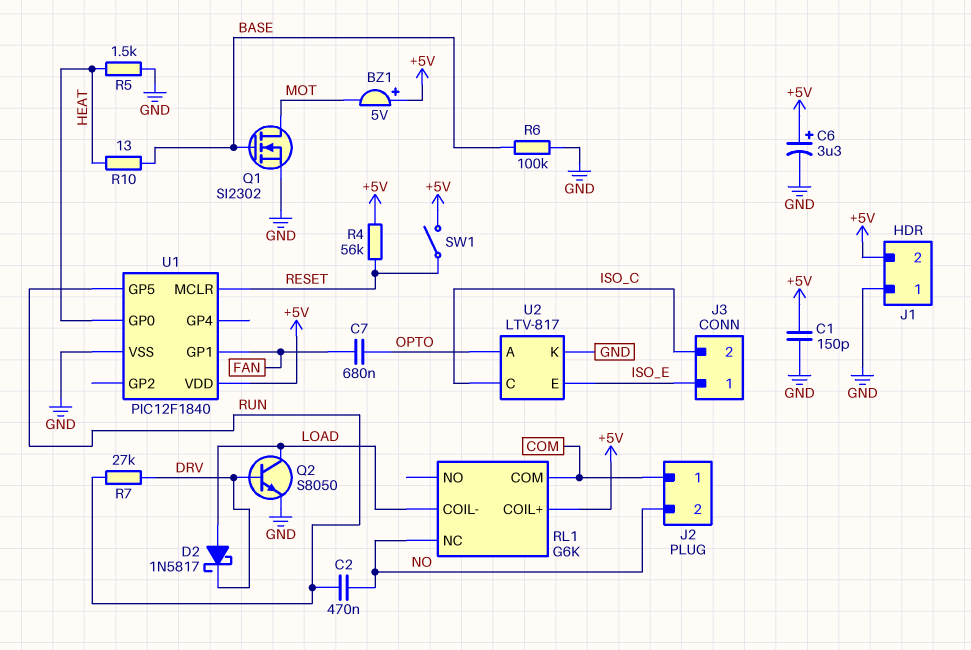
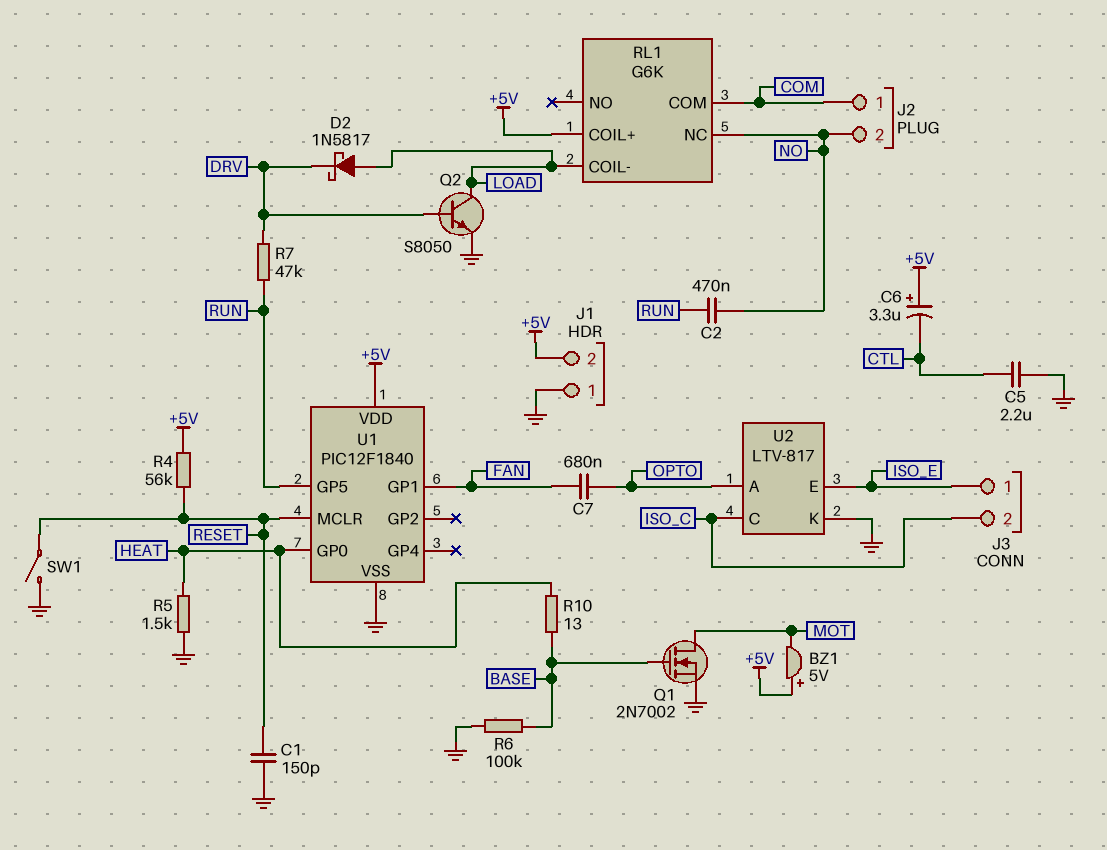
C1: 150pF (+5V, GND) -> 150pF (GND, RESET)
C5: none -> 2.2uF (CTL, GND)
C6: 3.3uF (plus +5V, minus GND) -> 3.3uF (plus +5V, minus CTL)
Q1: NMOS SI2302 (G BASE, D MOT, S GND) -> NMOS 2N7002 (G BASE, D MOT, S GND)
R7: 27k (DRV, RUN) -> 47k (DRV, RUN)
SW1: switch (+5V, RESET) -> switch (GND, RESET)

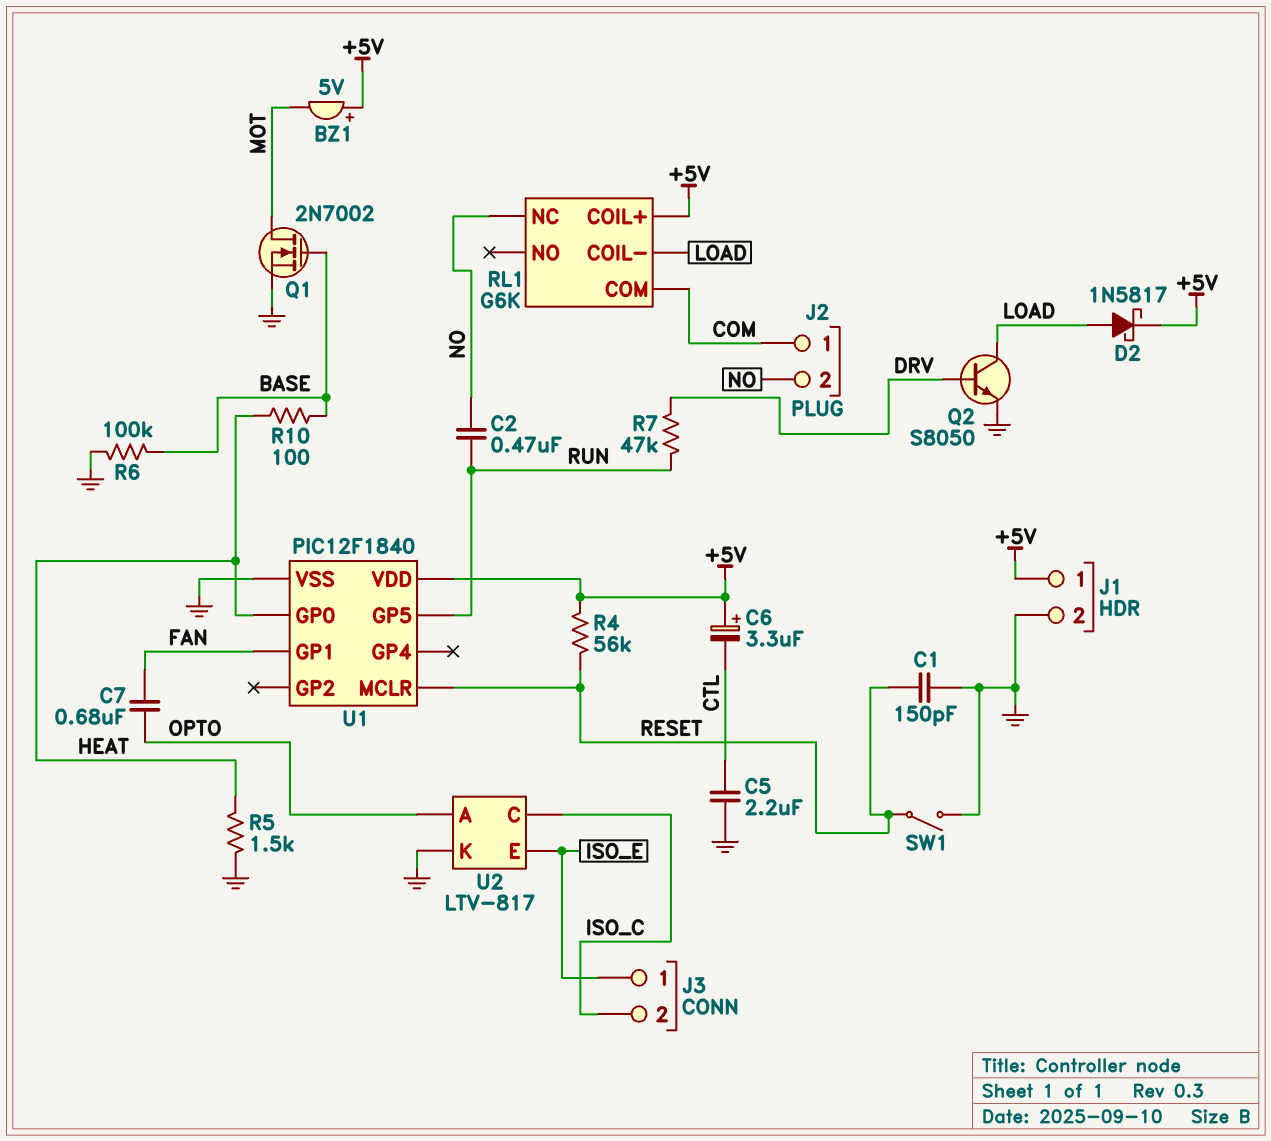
D2: schottky 1N5817 (A LOAD, K DRV) -> schottky 1N5817 (A LOAD, K +5V)
J1 pin 1: GND -> +5V
J1 pin 2: +5V -> GND
R10: 13 (BASE, HEAT) -> 100 (BASE, HEAT)

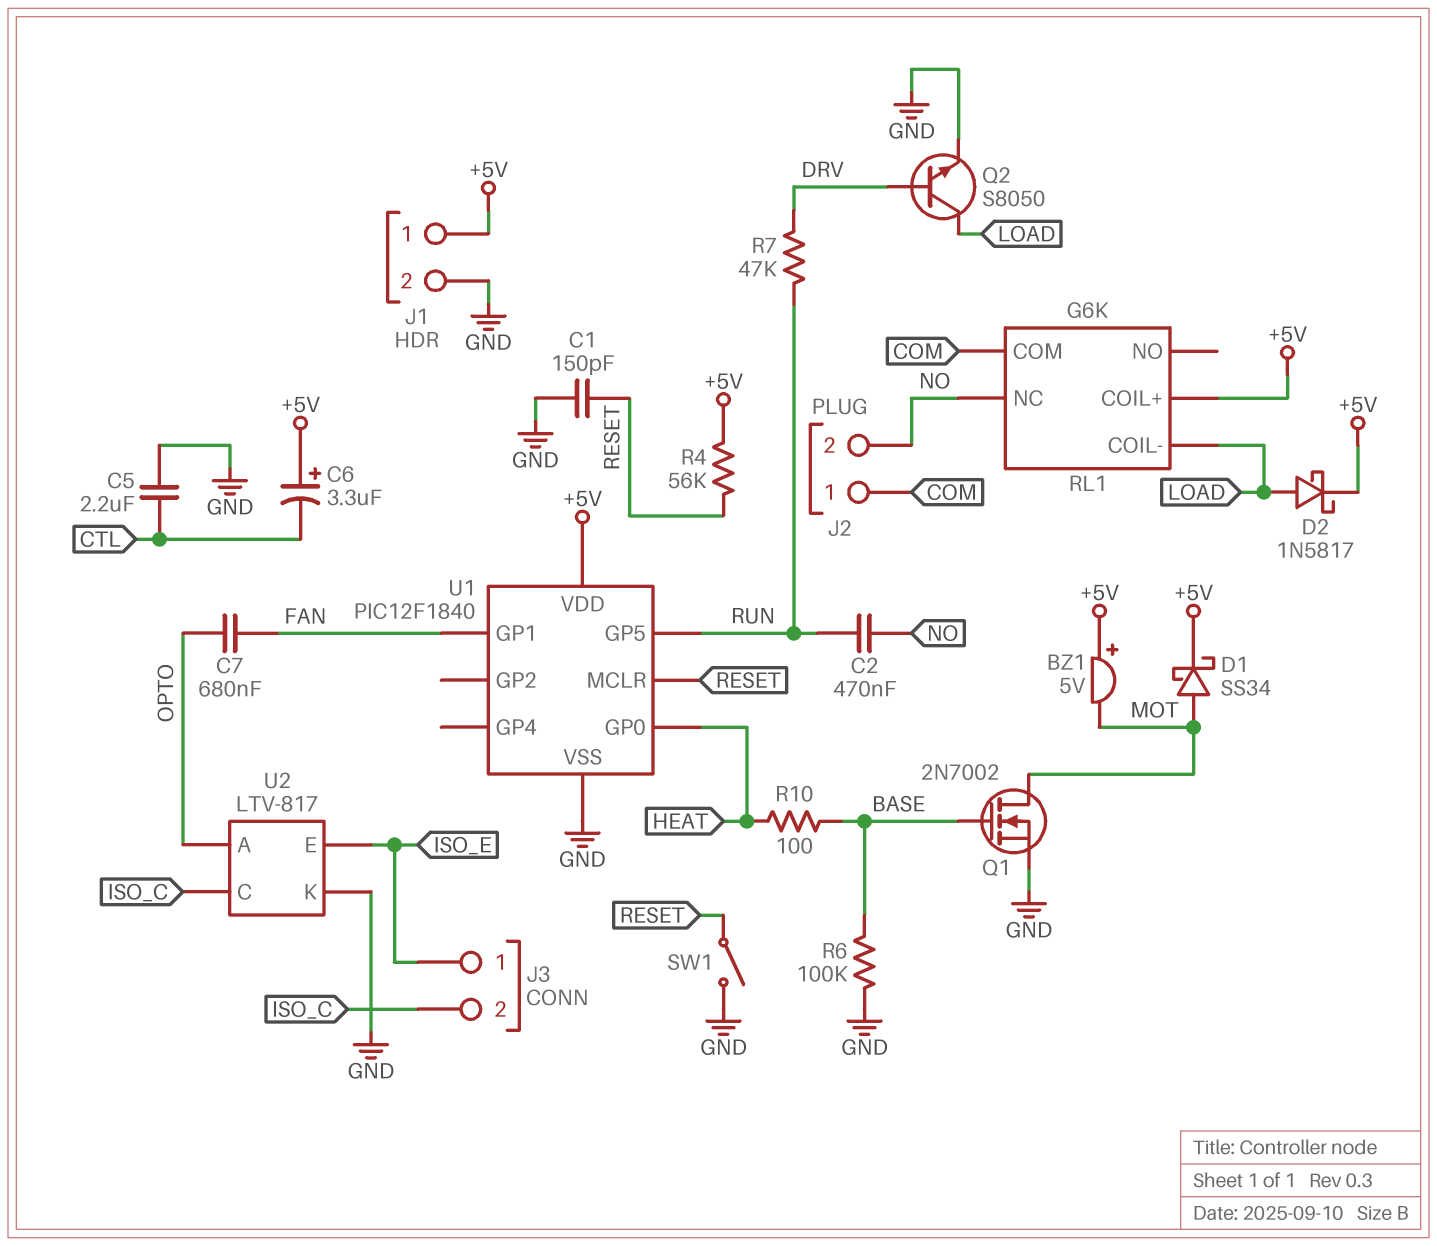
D1: none -> schottky SS34 (A MOT, K +5V)
R5: 1.5k (GND, HEAT) -> none

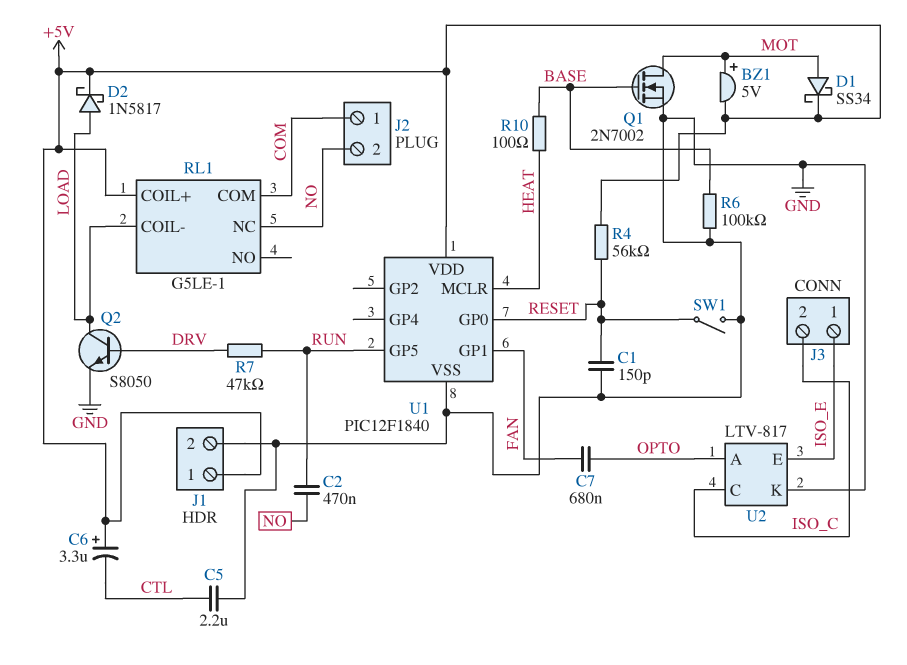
BZ1: buzzer 5V (plus +5V, minus MOT) -> buzzer 5V (plus MOT, minus +5V)
RL1: G6K -> G5LE-1
U1 pin GP0: HEAT -> RESET
U1 pin MCLR: RESET -> HEAT

